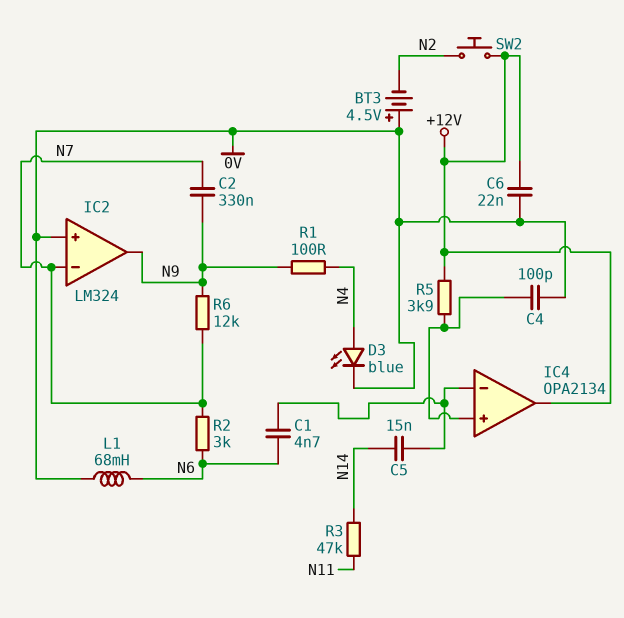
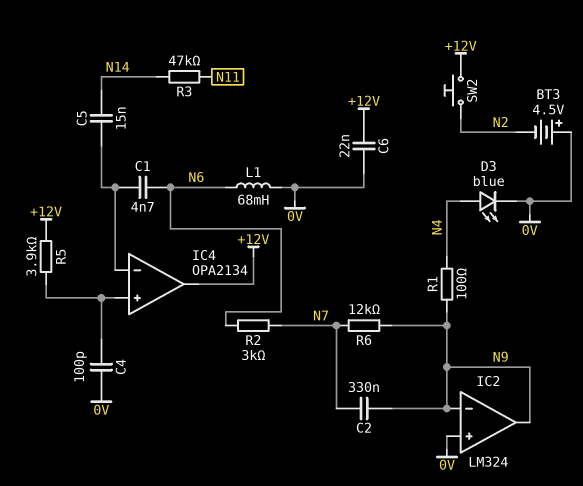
IC2 pin in-: N7 -> N9

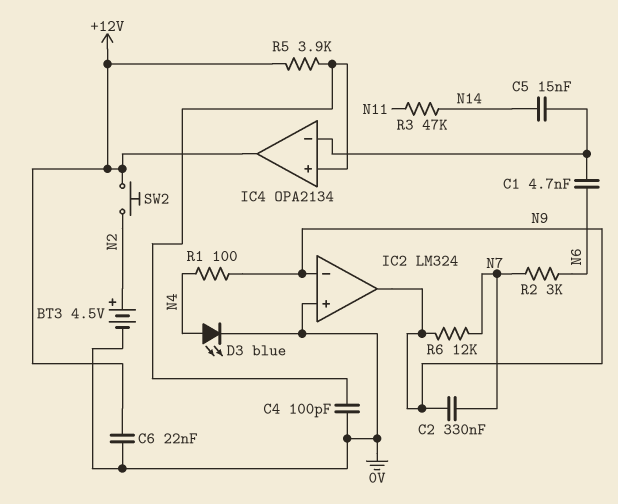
BT3: 4.5V (plus 0V, minus N2) -> 4.5V (plus N2, minus 0V)
L1: 68mH (0V, N6) -> none

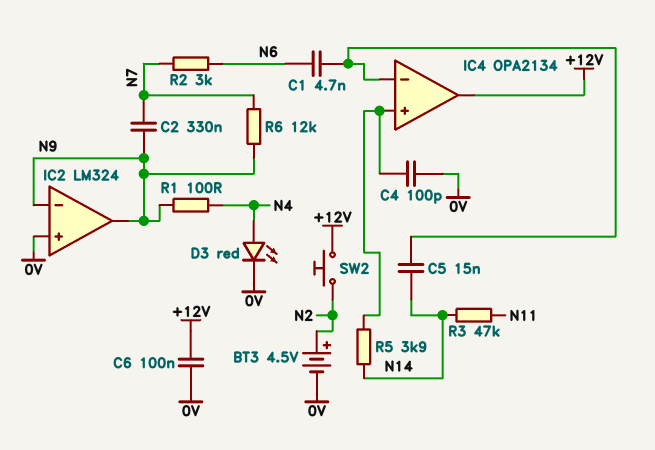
C6: 22nF (+12V, 0V) -> 100nF (+12V, 0V)
D3: LED blue (A N4, K 0V) -> LED red (A N4, K 0V)
R5: 3.9k (+12V, IC4/in+) -> 3.9k (IC4/in+, N14)

